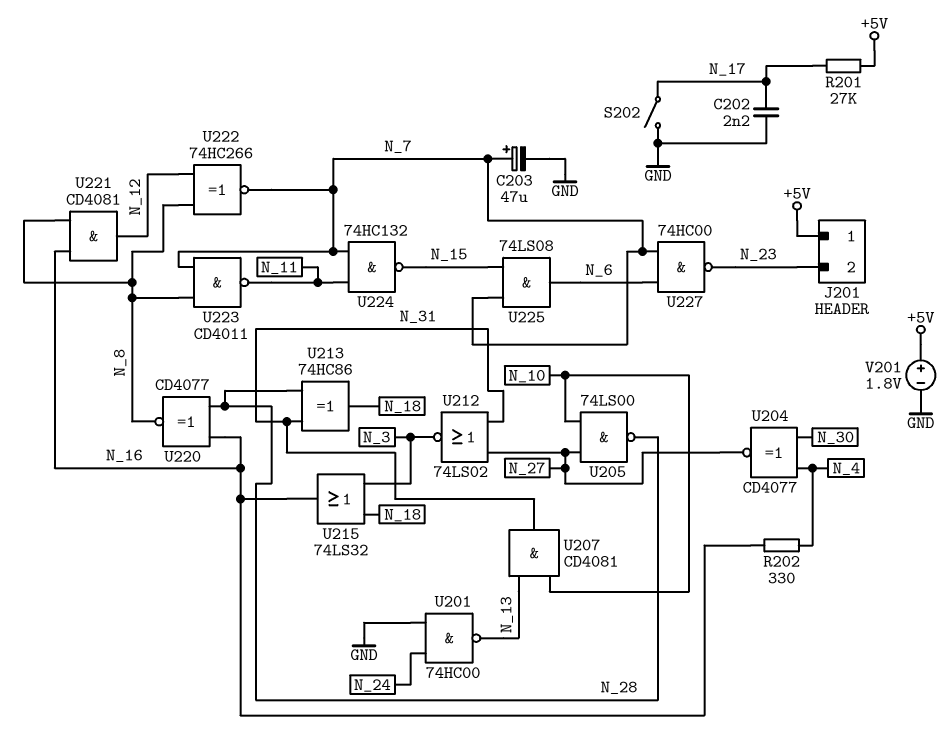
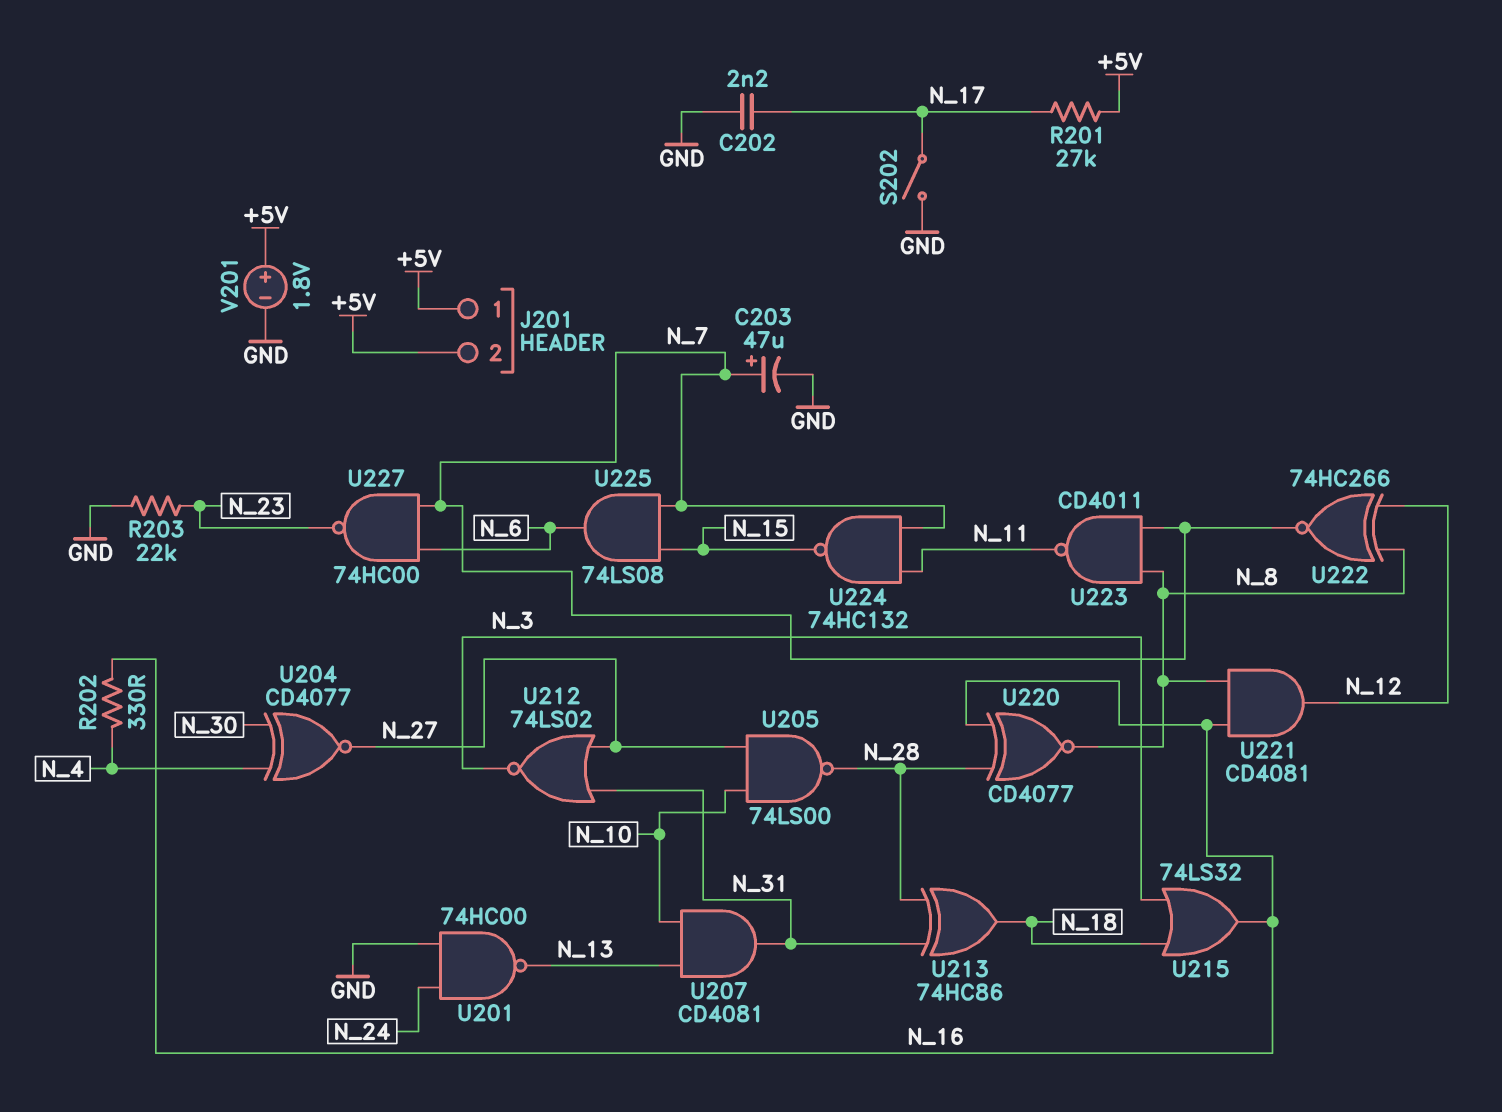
J201 pin 2: N_23 -> +5V
R203: none -> 22k (GND, N_23)

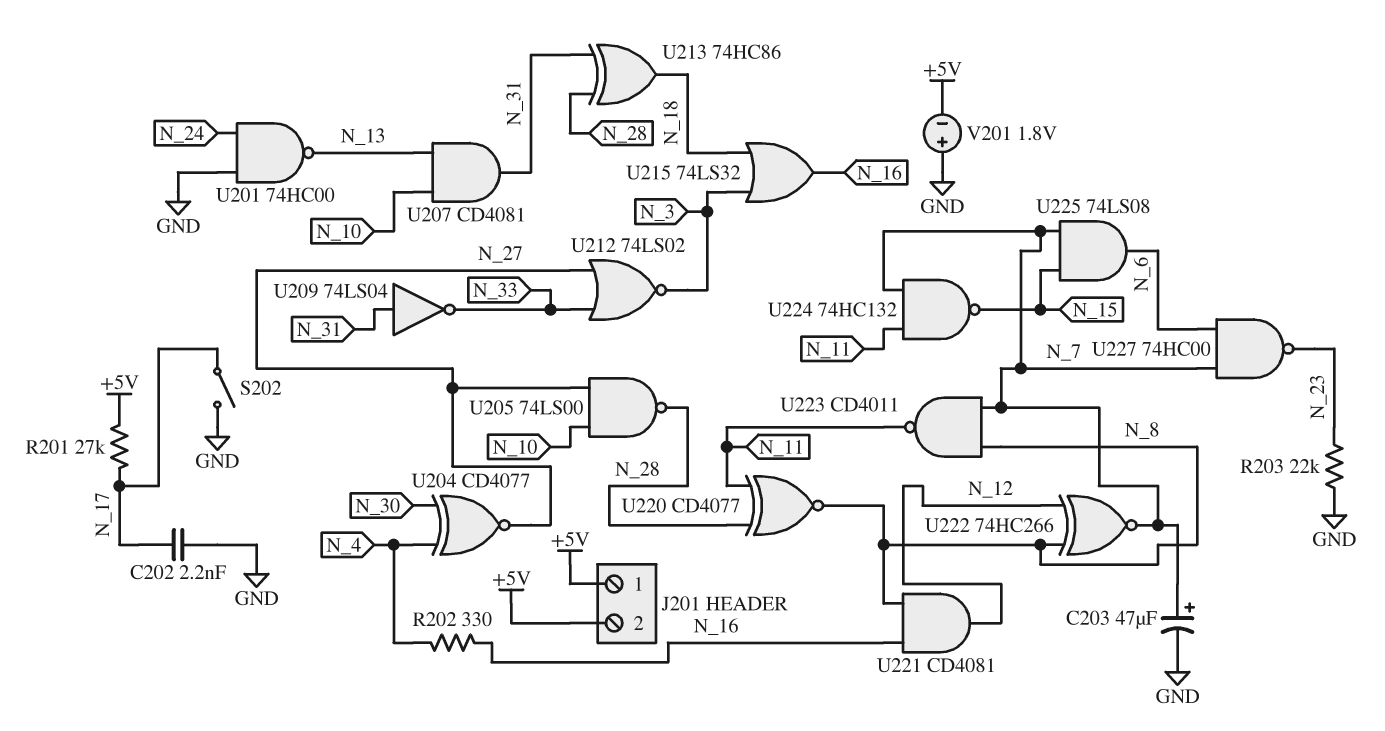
U209: none -> NOT 74LS04 (in N_31, out N_33)
U212: NOR 74LS02 (in N_27, in N_31, out N_3) -> NOR 74LS02 (in N_27, in N_33, out N_3)
U220: XNOR CD4077 (in N_16, in N_28, out N_8) -> XNOR CD4077 (in N_11, in N_28, out N_8)
V201: 1.8V (plus +5V, minus GND) -> 1.8V (plus GND, minus +5V)

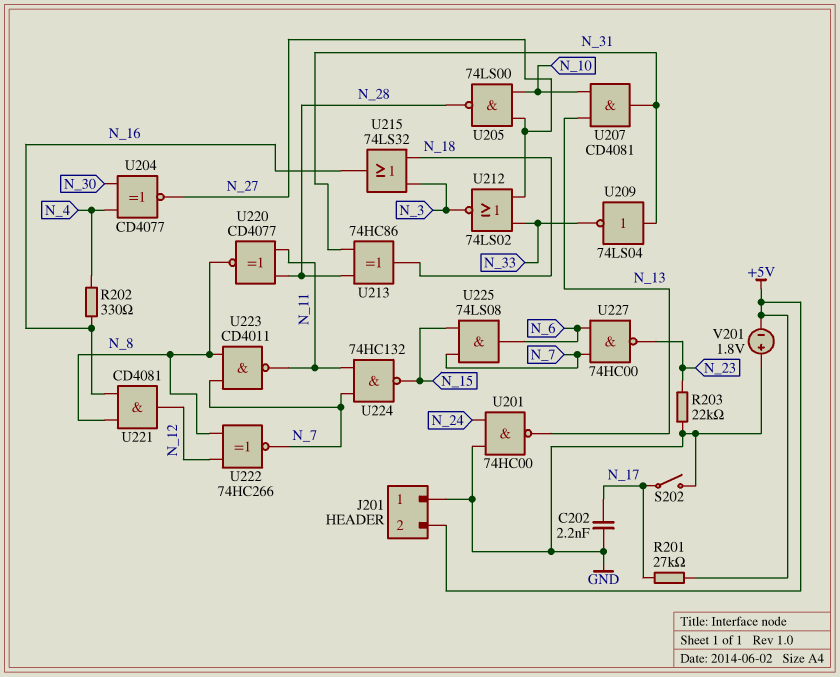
C203: 47uF (plus N_7, minus GND) -> none
J201 pin 1: +5V -> GND

